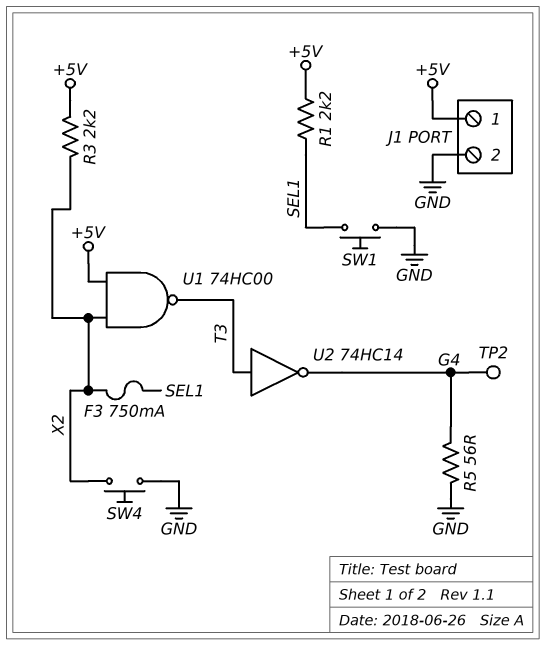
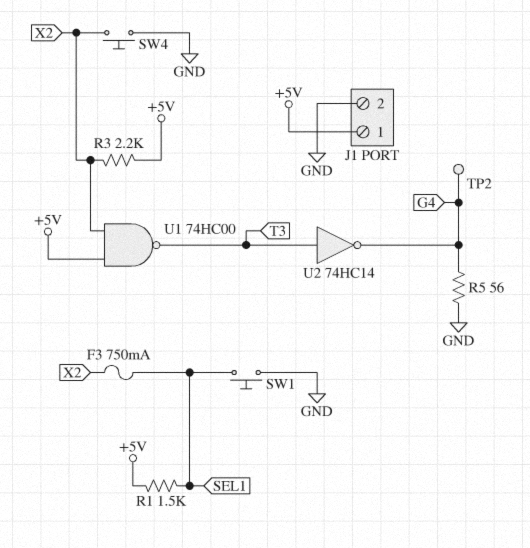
R1: 2.2k (+5V, SEL1) -> 1.5k (+5V, SEL1)

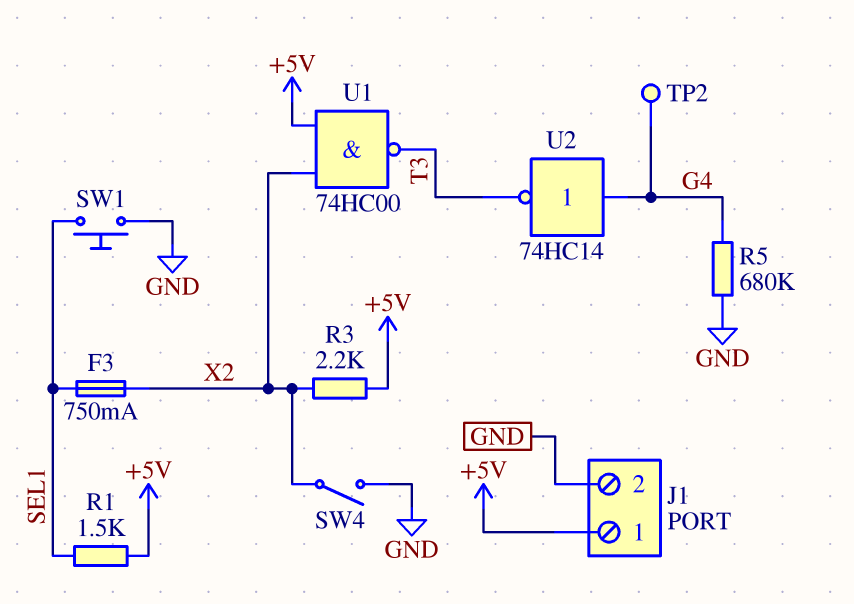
R5: 56 (G4, GND) -> 680k (G4, GND)
SW4: button (GND, X2) -> switch (GND, X2)
U2: NOT 74HC14 (in T3, out G4) -> NOT 74HC14 (in G4, out T3)

